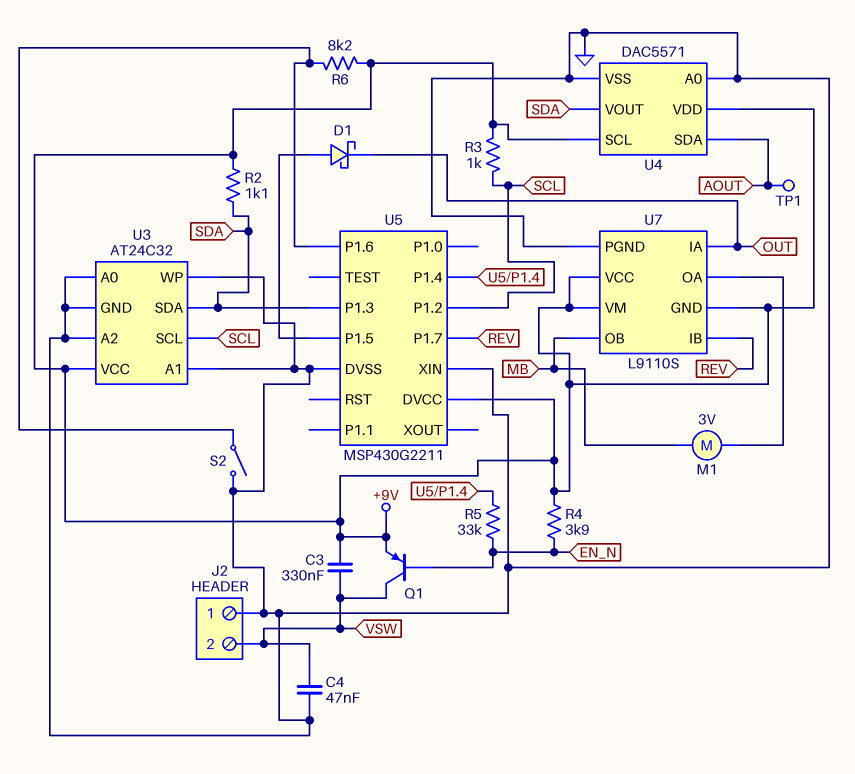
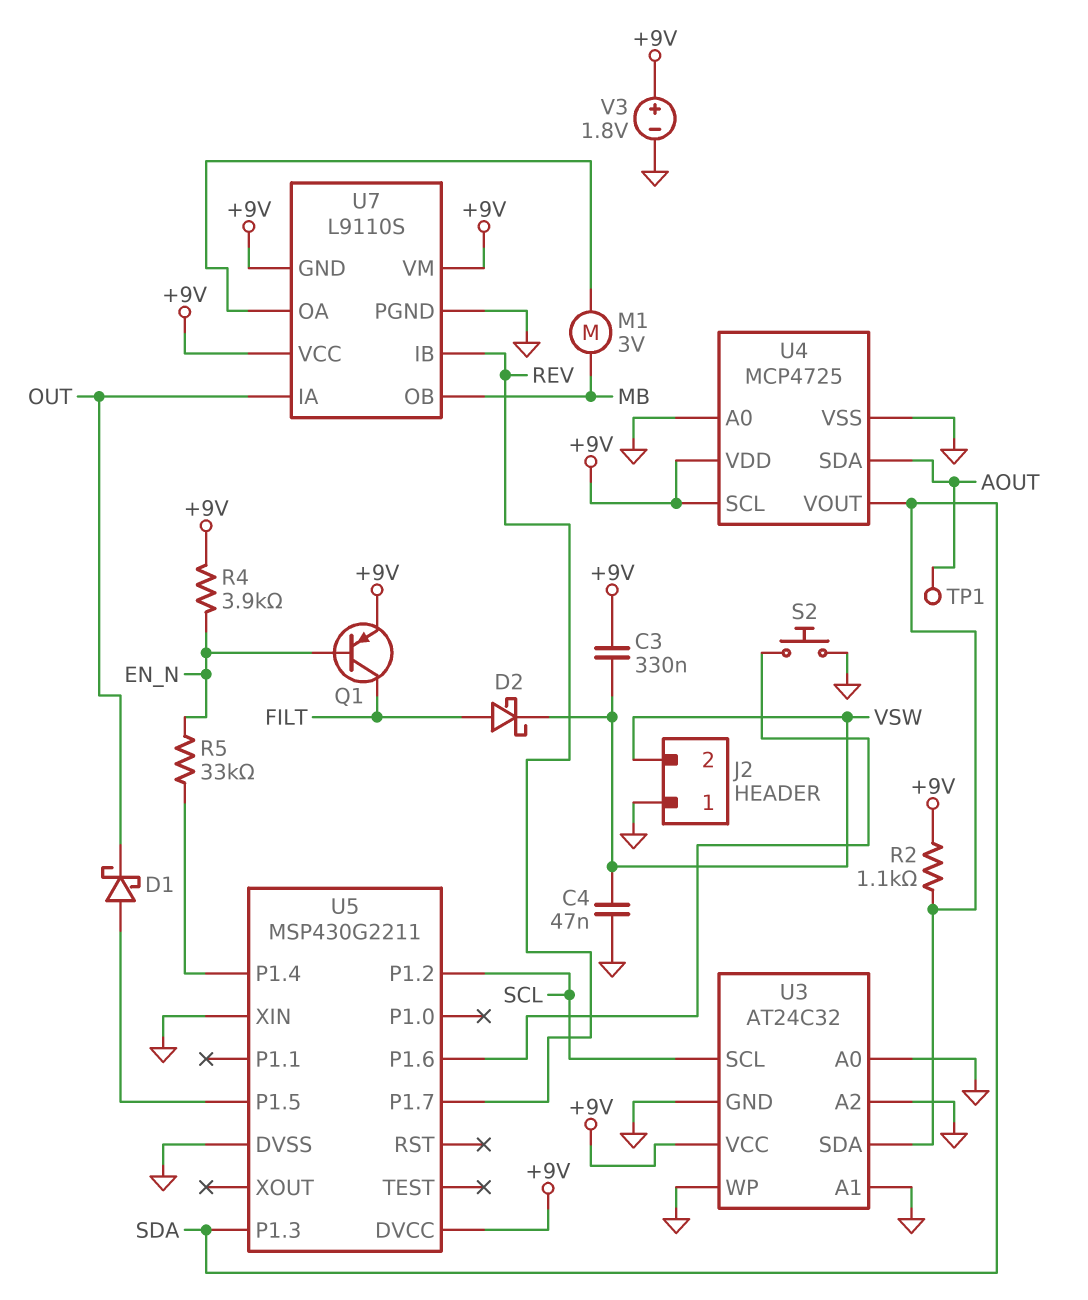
D2: none -> schottky (A FILT, K VSW)
Q1: PNP (B EN_N, C VSW, E +9V) -> PNP (B EN_N, C FILT, E +9V)
R3: 1k (+9V, SCL) -> none
R6: 8.2k (+9V, U5/P1.6) -> none
S2: switch (GND, U5/P1.6) -> button (GND, U5/P1.6)
U4: DAC5571 -> MCP4725
V3: none -> 1.8V (plus +9V, minus GND)

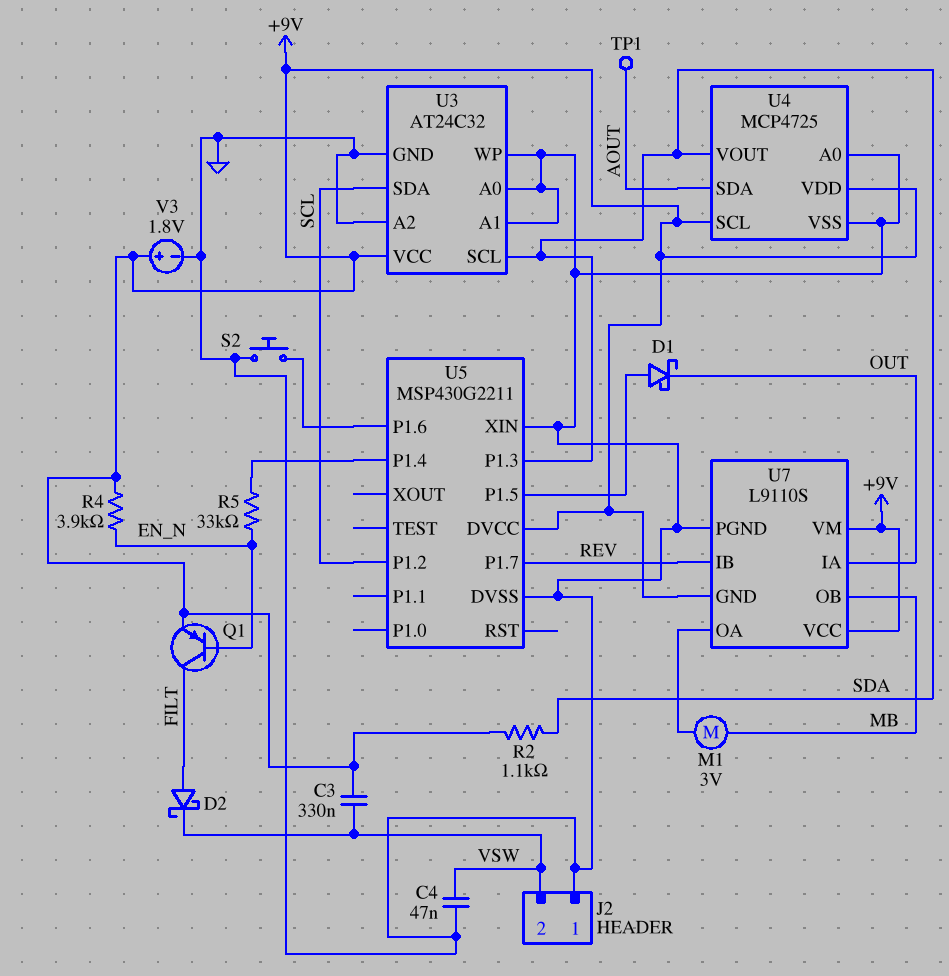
U3 pin SCL: SCL -> SDA
U3 pin SDA: SDA -> SCL

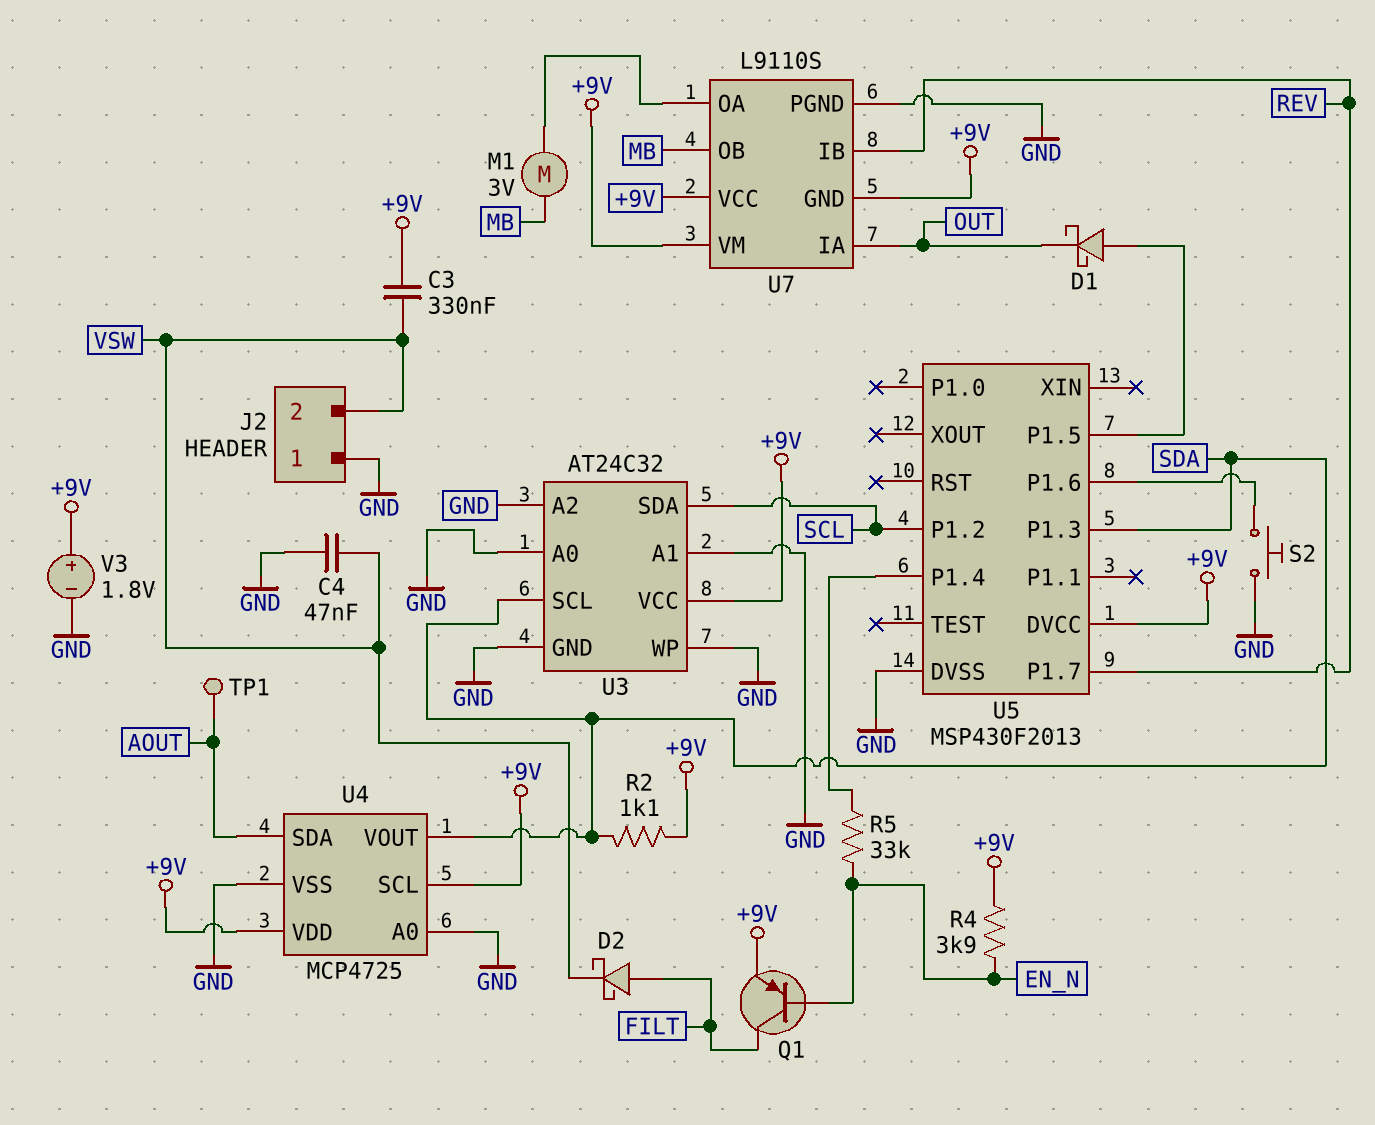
U5: MSP430G2211 -> MSP430F2013
U5 pin XIN: GND -> none

